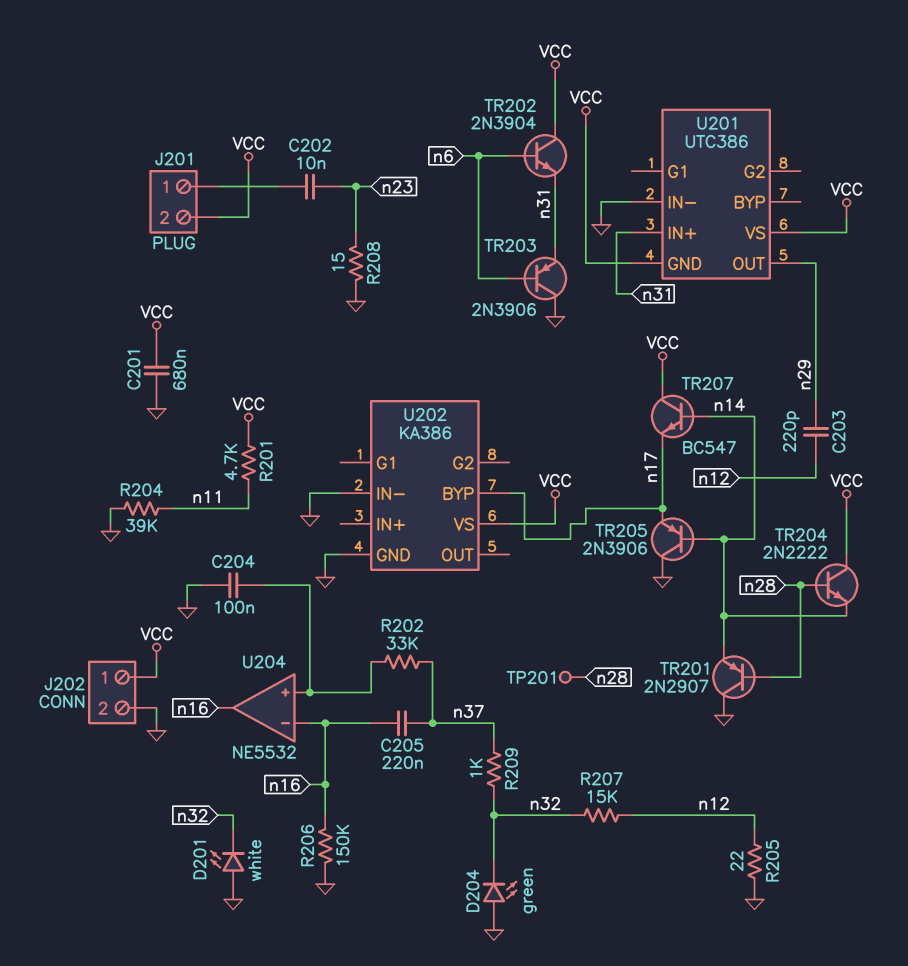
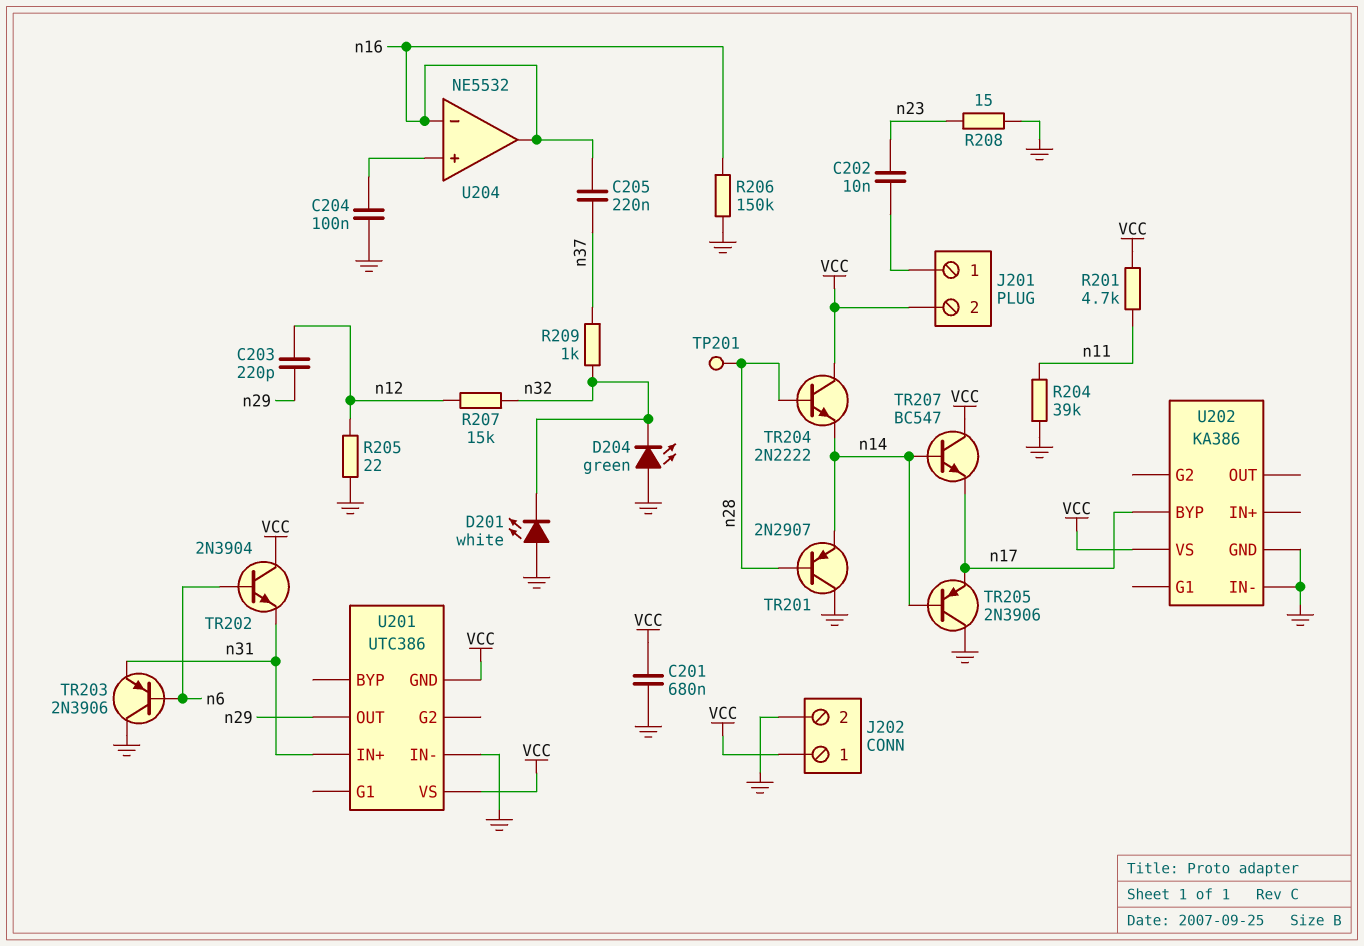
R202: 33k (U204/in+, n37) -> none

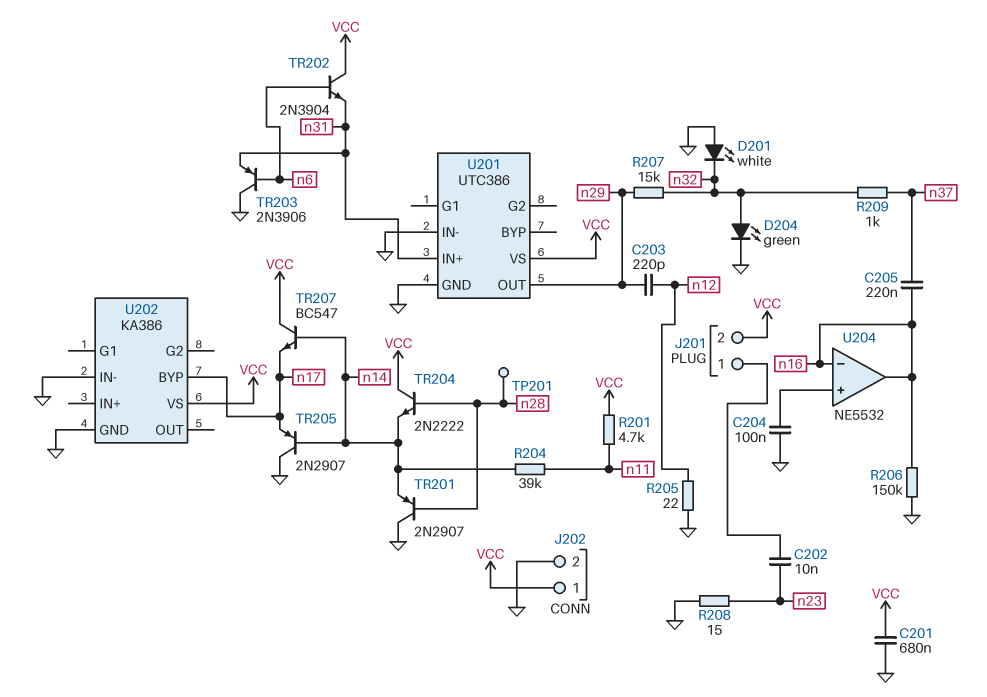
D204: LED green (A GND, K n32) -> LED green (A n32, K GND)
R204: 39k (GND, n11) -> 39k (n11, n14)
R207: 15k (n12, n32) -> 15k (n29, n32)
TR205: PNP 2N3906 (B n14, C GND, E n17) -> PNP 2N2907 (B n14, C GND, E n17)
U201 pin GND: VCC -> GND

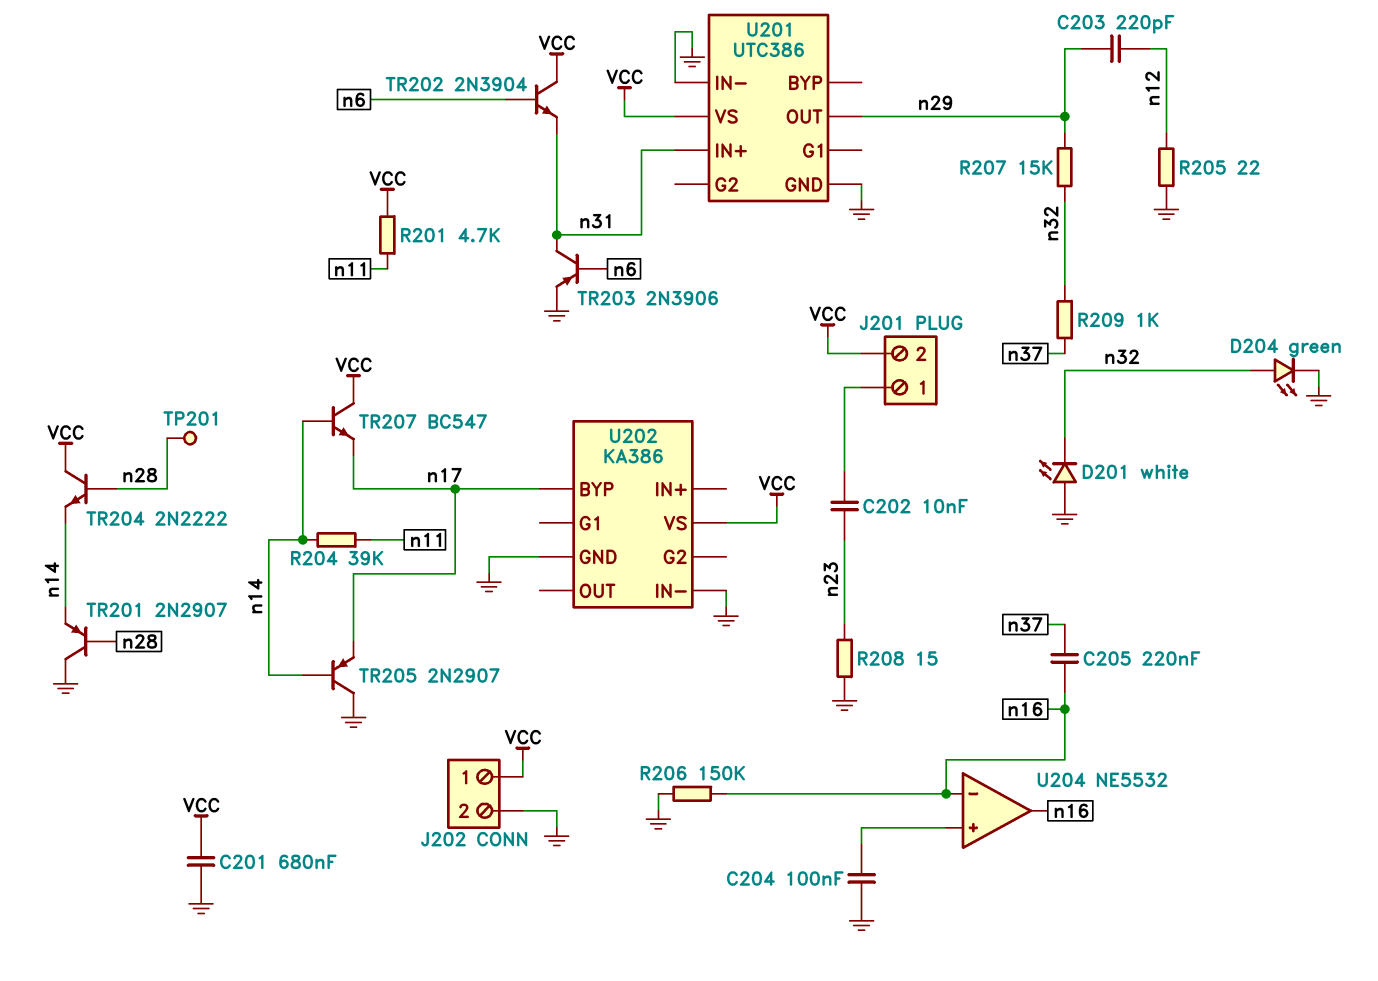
TR203: PNP 2N3906 (B n6, C GND, E n31) -> PNP 2N3906 (B n6, C n31, E GND)

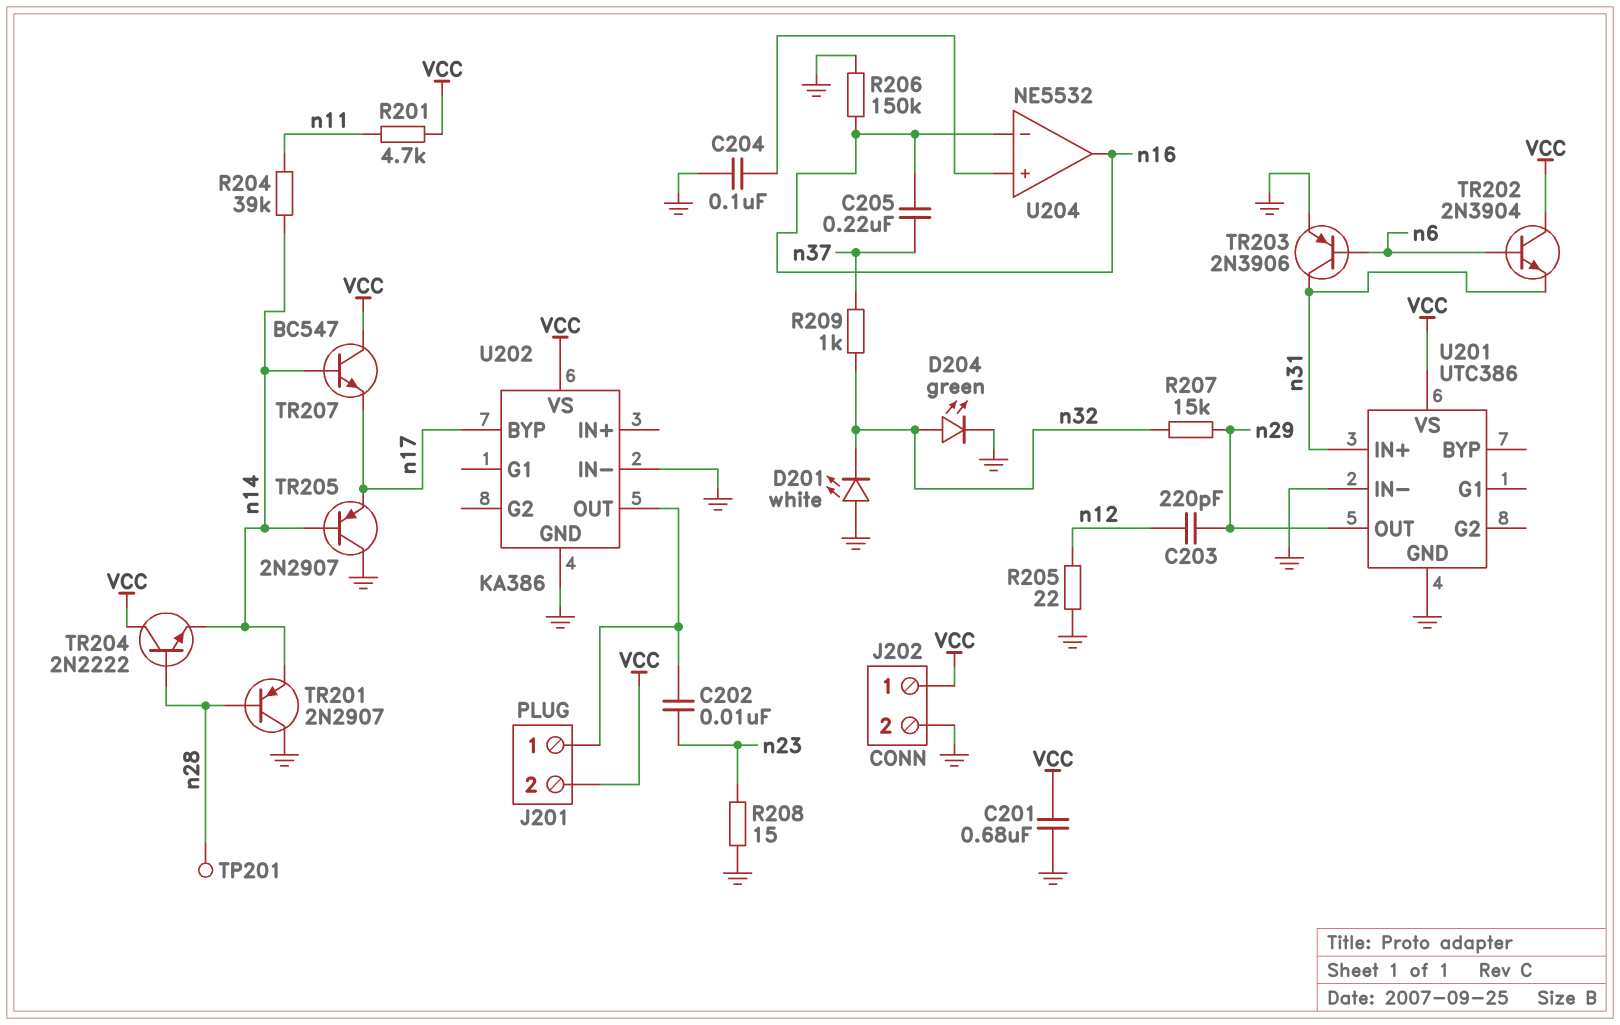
U202 pin OUT: none -> J201/1

